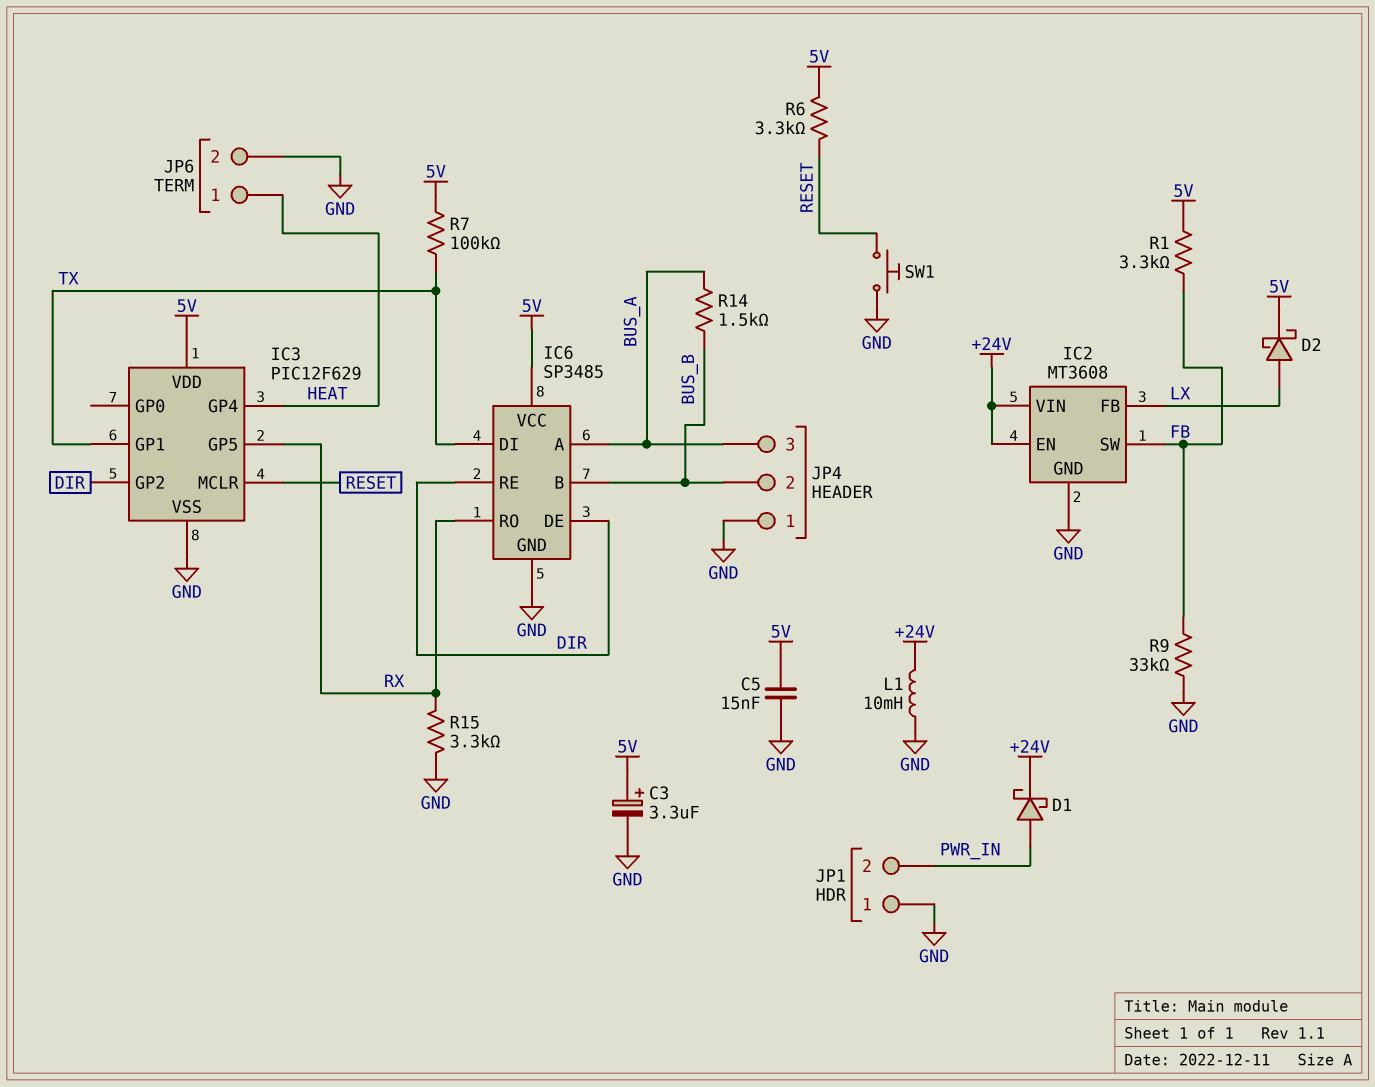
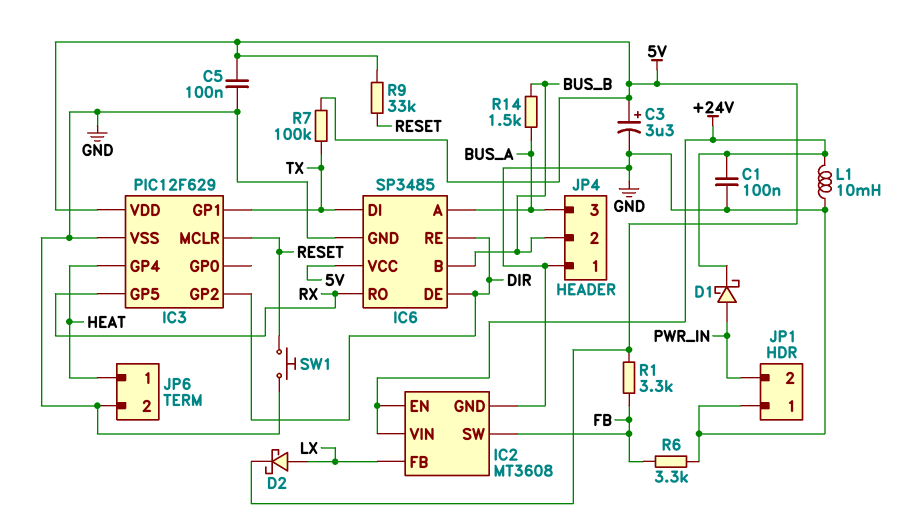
C1: none -> 100nF (+24V, GND)
C5: 15nF (5V, GND) -> 100nF (5V, GND)
R6: 3.3k (5V, RESET) -> 3.3k (FB, GND)
R9: 33k (FB, GND) -> 33k (5V, RESET)
R15: 3.3k (GND, RX) -> none

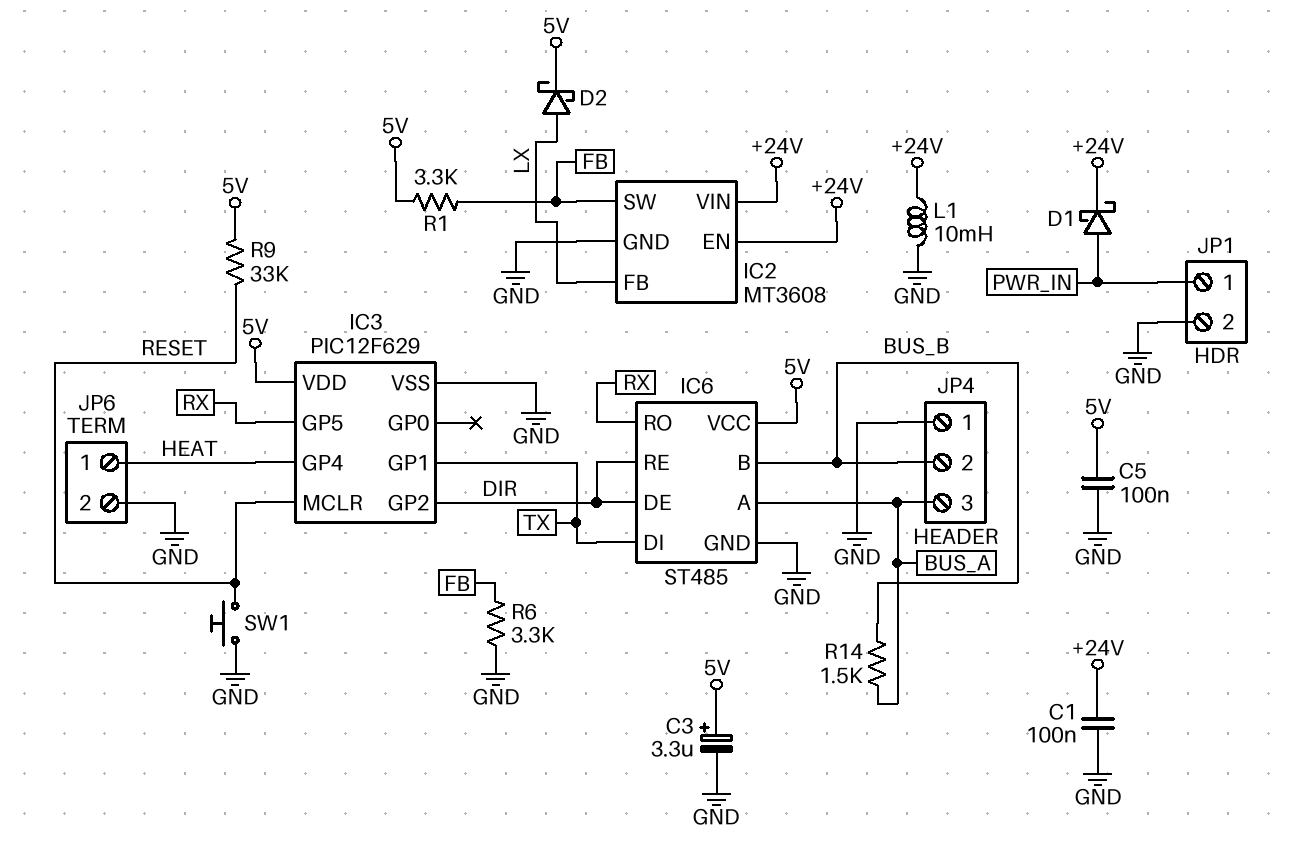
IC6: SP3485 -> ST485
JP1 pin 1: GND -> PWR_IN
JP1 pin 2: PWR_IN -> GND
R7: 100k (5V, TX) -> none

